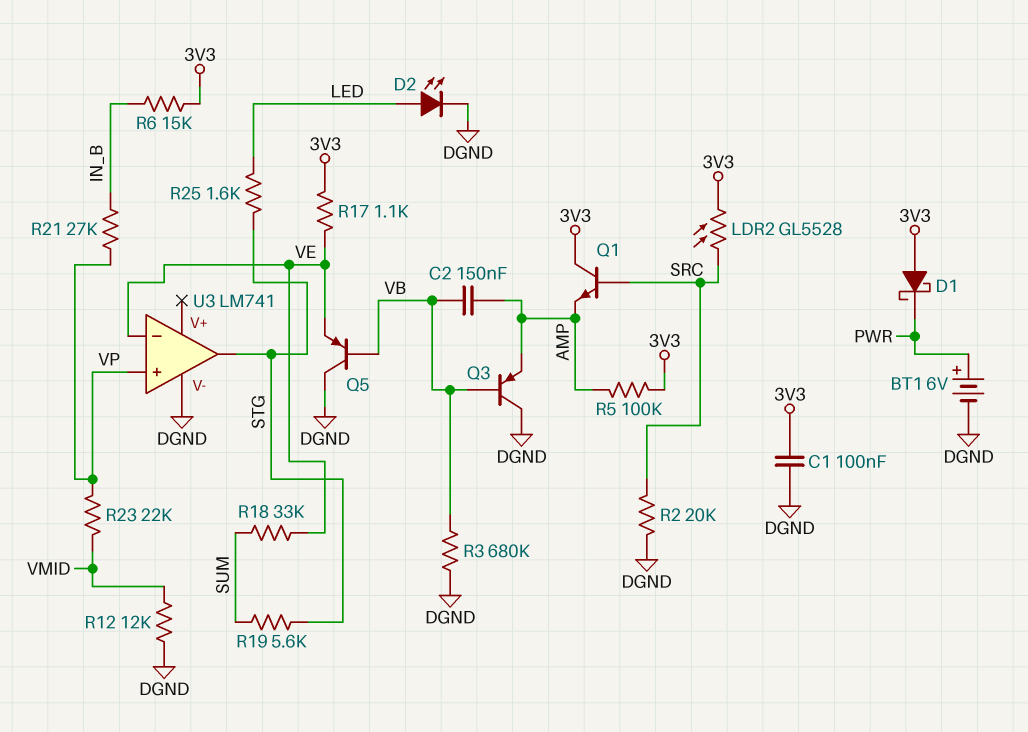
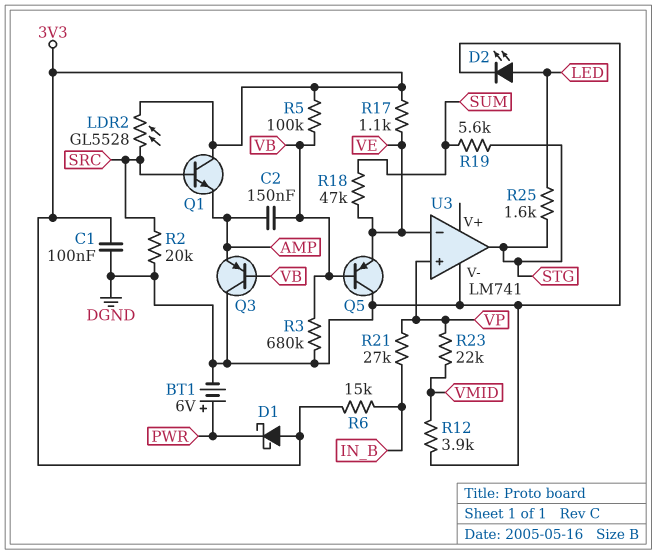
R5: 100k (3V3, AMP) -> 100k (3V3, VB)
R12: 12k (DGND, VMID) -> 3.9k (DGND, VMID)
R18: 33k (SUM, VE) -> 47k (SUM, VE)

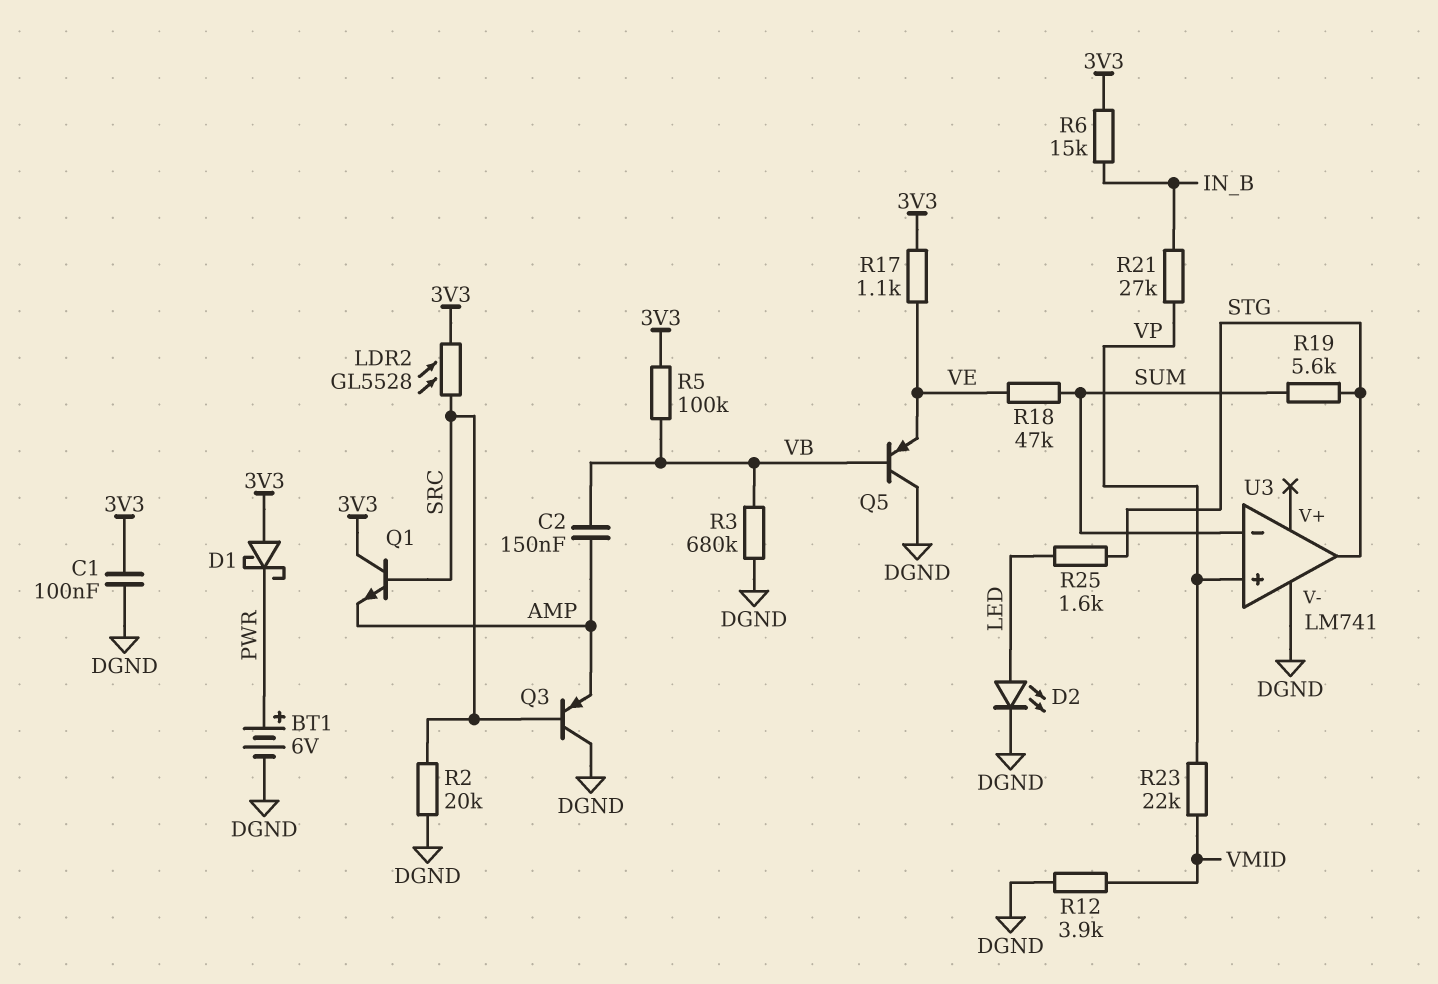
Q3: PNP (B VB, C DGND, E AMP) -> PNP (B SRC, C DGND, E AMP)
U3 pin in-: VE -> SUM

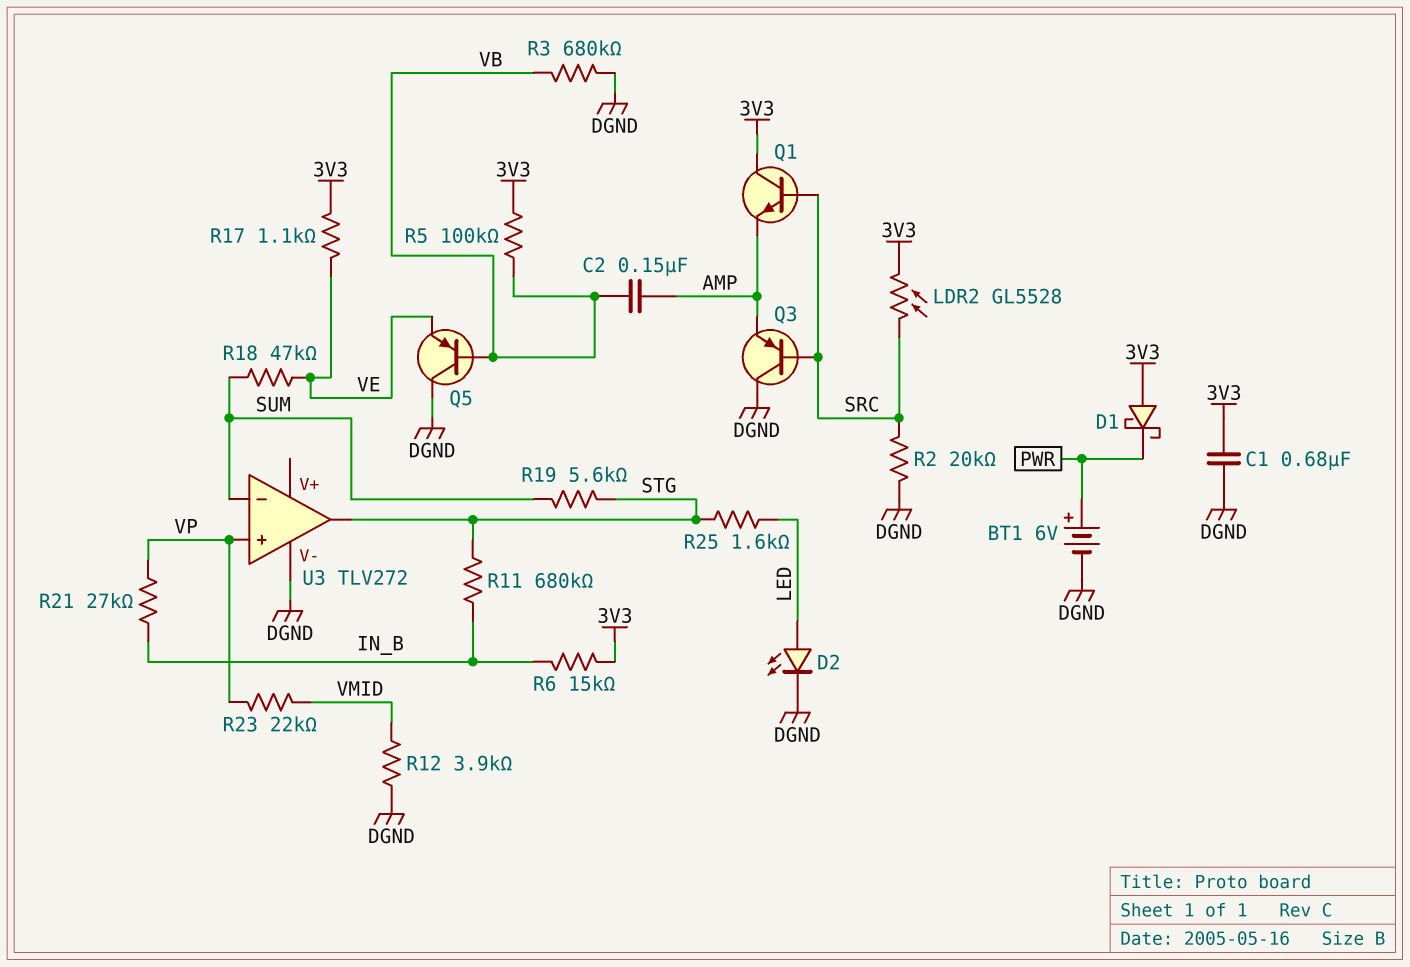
C1: 100nF (3V3, DGND) -> 680nF (3V3, DGND)
R11: none -> 680k (IN_B, STG)
U3: LM741 -> TLV272

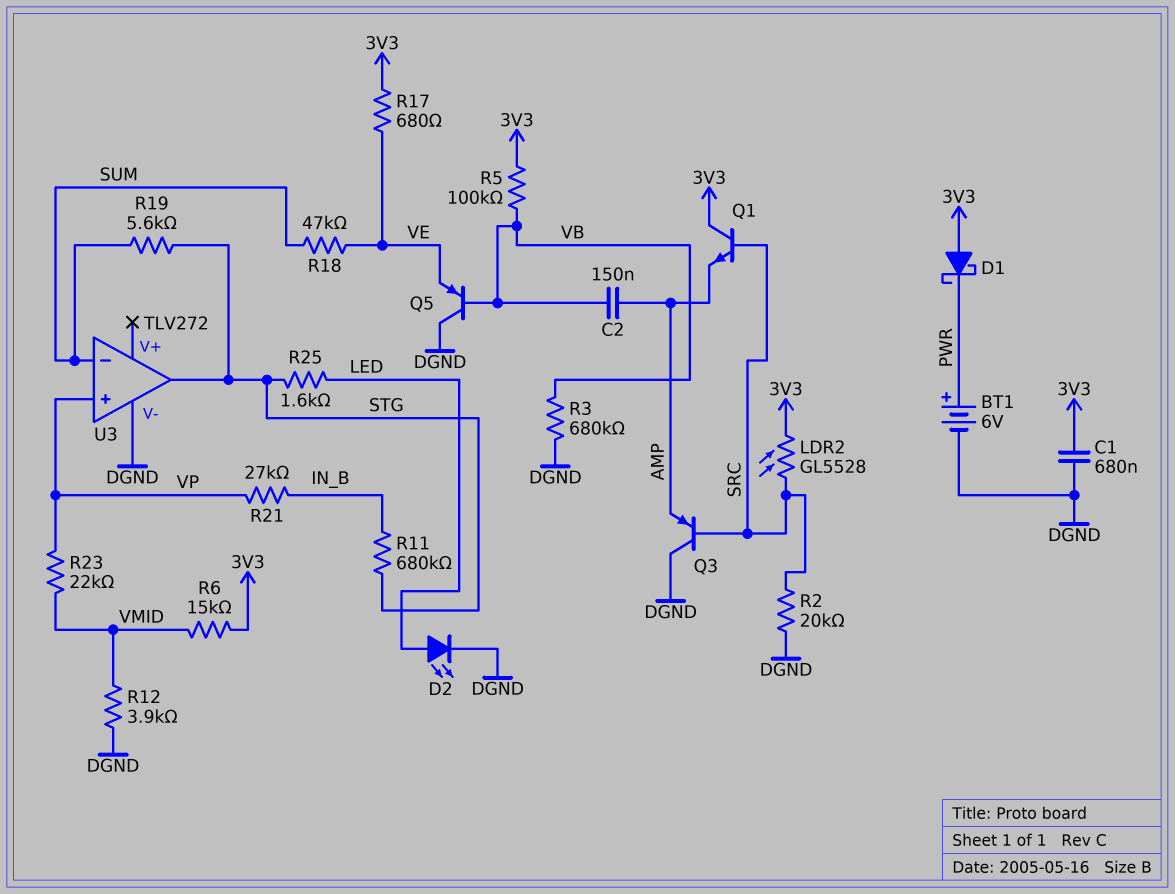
R6: 15k (3V3, IN_B) -> 15k (3V3, VMID)
R17: 1.1k (3V3, VE) -> 680 (3V3, VE)

